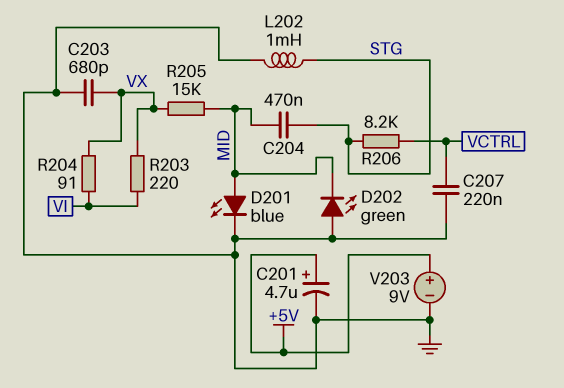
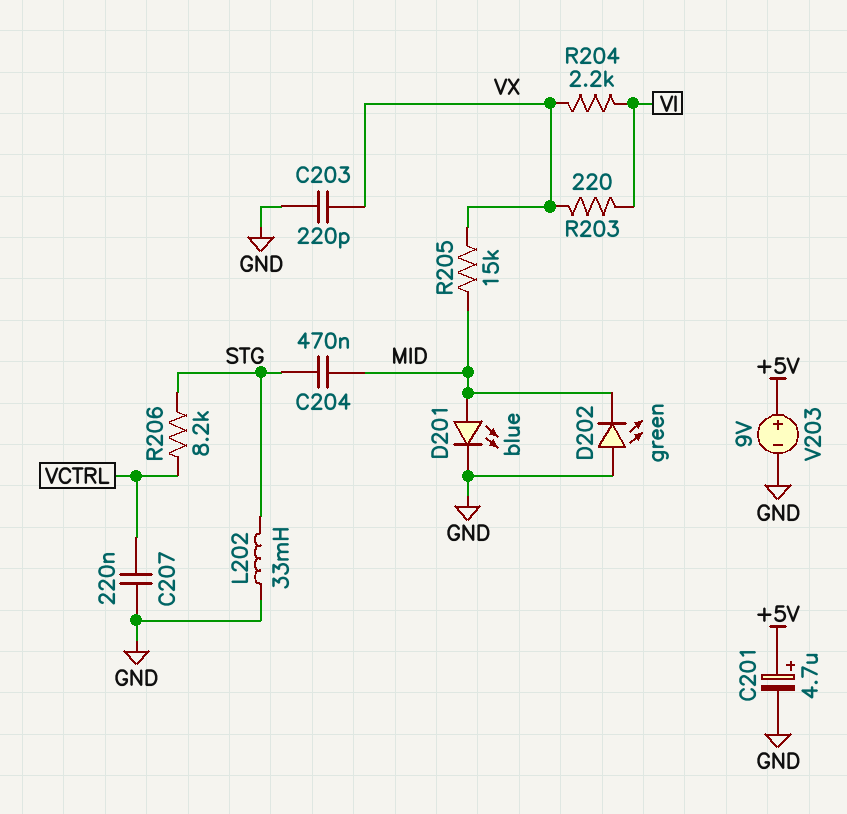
C203: 680pF (GND, VX) -> 220pF (GND, VX)
L202: 1mH (GND, STG) -> 33mH (GND, STG)
R204: 91 (VI, VX) -> 2.2k (VI, VX)

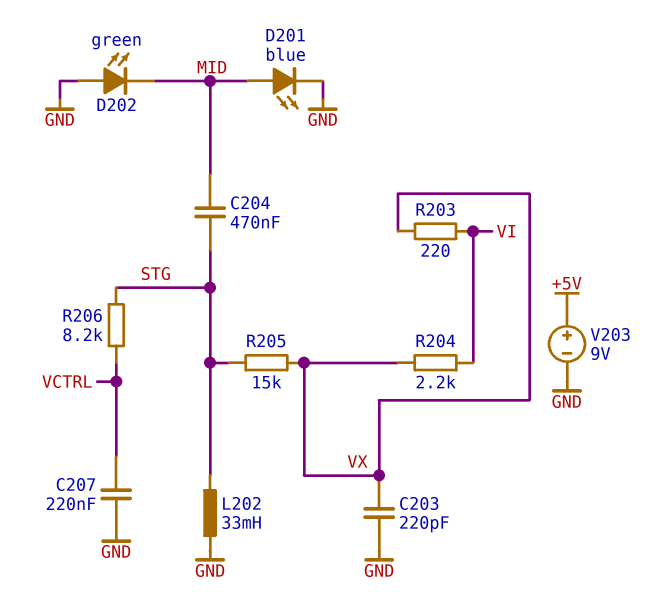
C201: 4.7uF (plus +5V, minus GND) -> none
R205: 15k (MID, VX) -> 15k (STG, VX)

